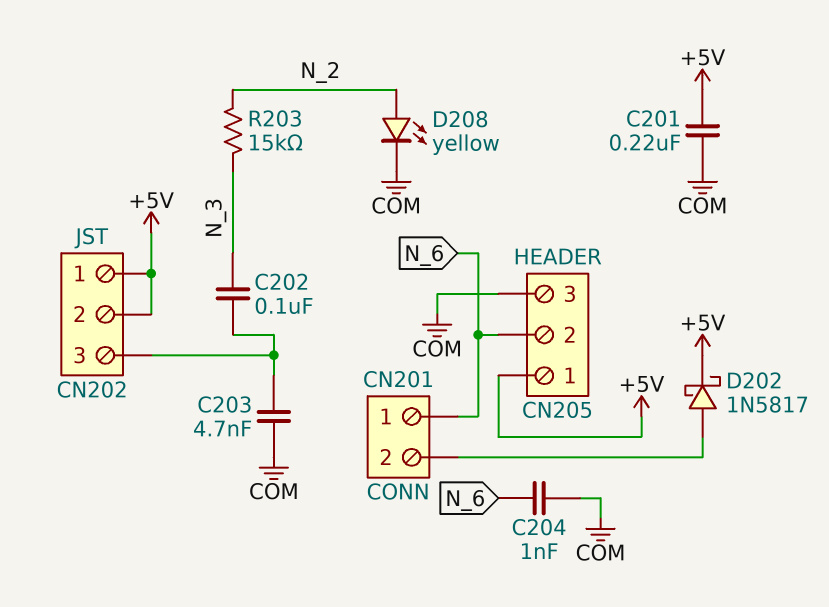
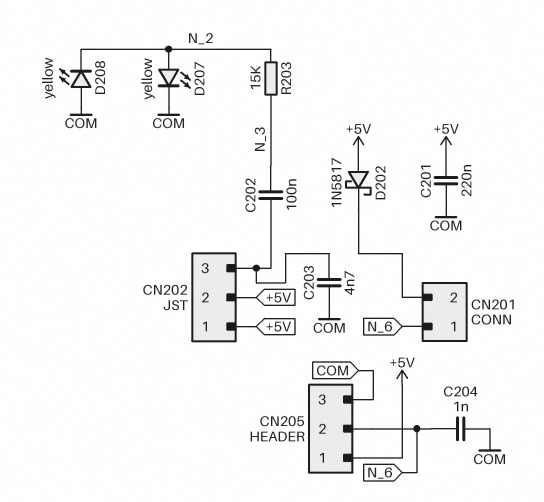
D202: schottky 1N5817 (A CN201/2, K +5V) -> schottky 1N5817 (A +5V, K CN201/2)
D207: none -> LED yellow (A N_2, K COM)
D208: LED yellow (A N_2, K COM) -> LED yellow (A COM, K N_2)

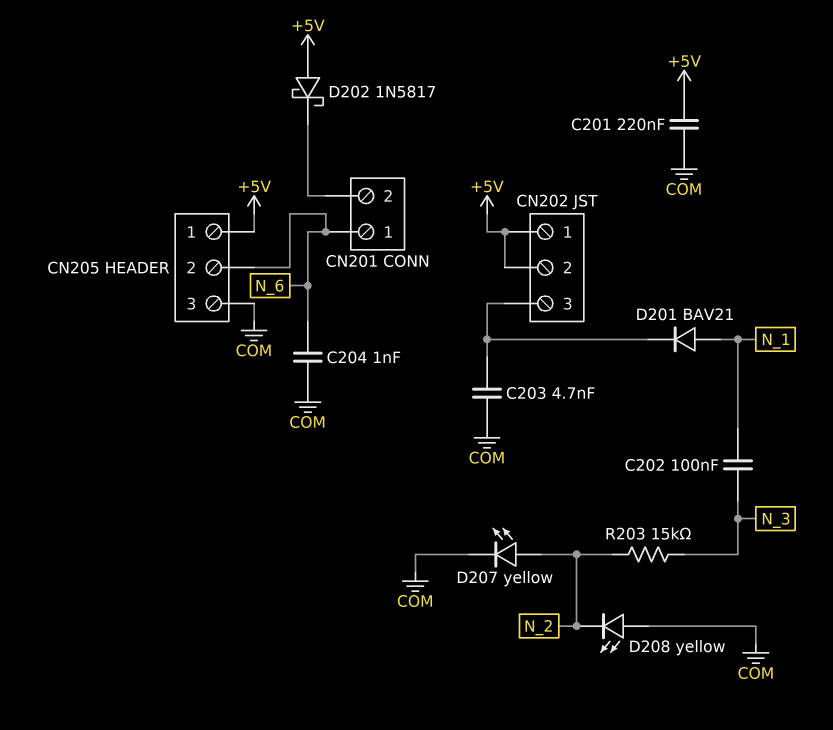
C202: 100nF (CN202/3, N_3) -> 100nF (N_1, N_3)
D201: none -> diode BAV21 (A N_1, K CN202/3)

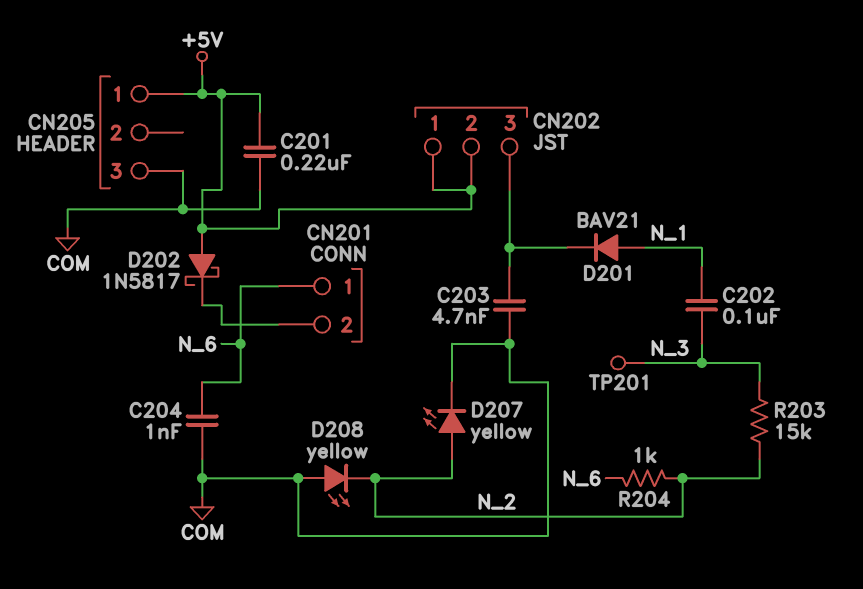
CN205 pin 2: N_6 -> none
R204: none -> 1k (N_2, N_6)
TP201: none -> test point (N_3)

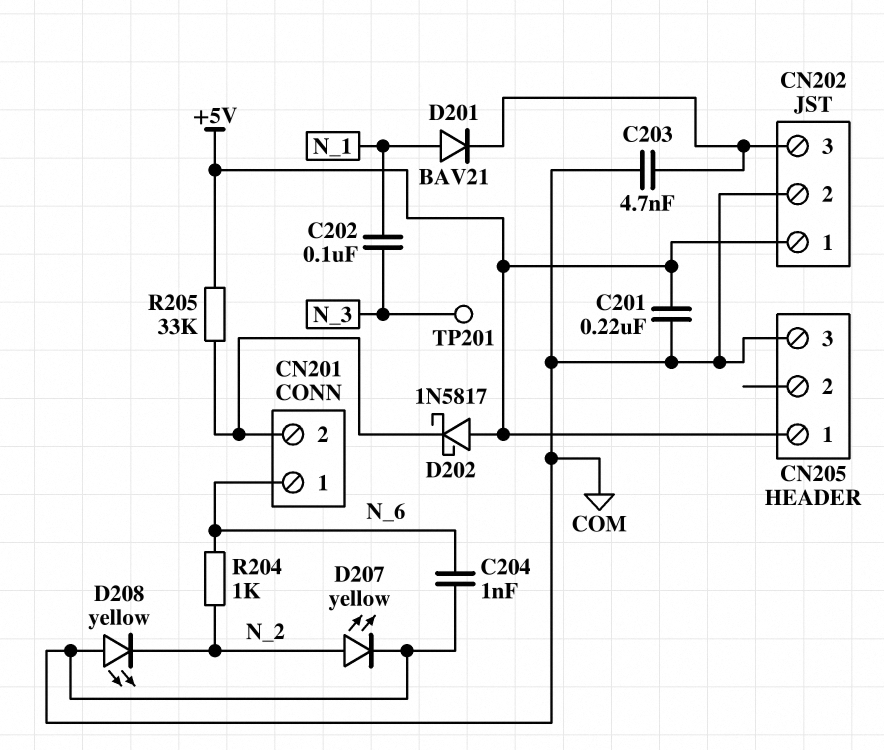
CN202 pin 2: +5V -> COM
R203: 15k (N_2, N_3) -> none
R205: none -> 33k (+5V, CN201/2)

